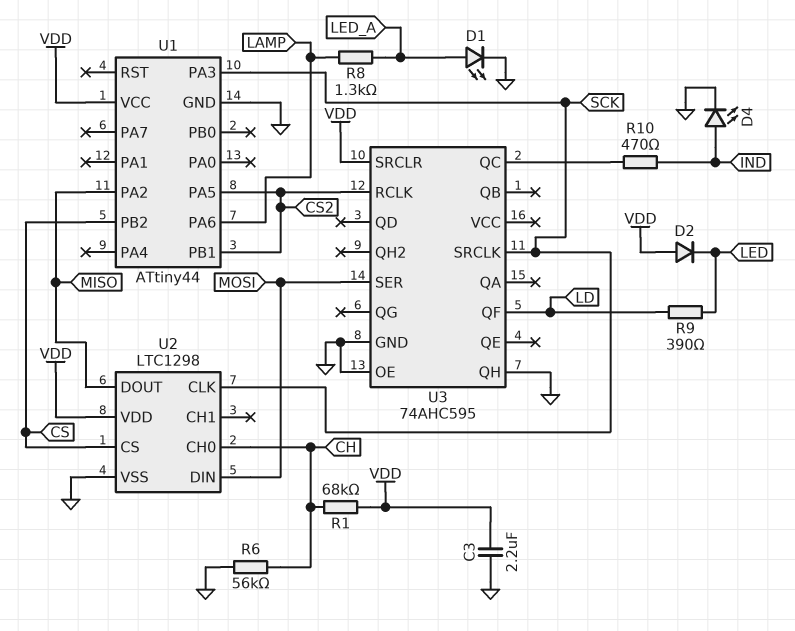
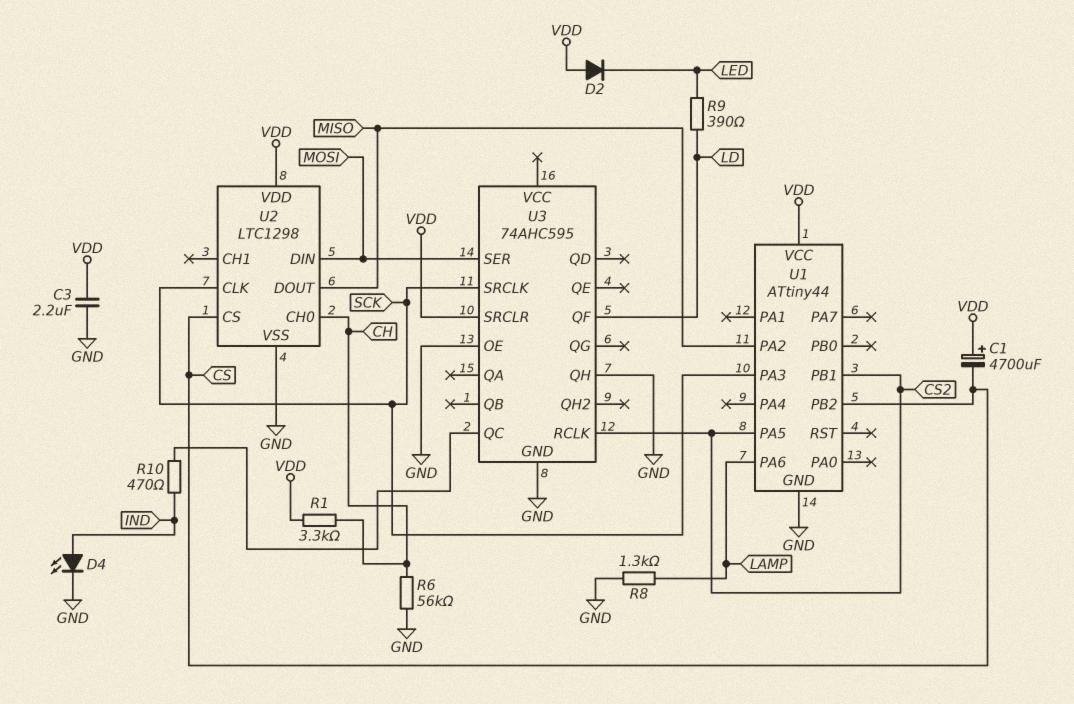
C1: none -> 4700uF (plus VDD, minus CS)
D1: LED (A LED_A, K GND) -> none
R1: 68k (CH, VDD) -> 3.3k (CH, VDD)
R8: 1.3k (LAMP, LED_A) -> 1.3k (GND, LAMP)

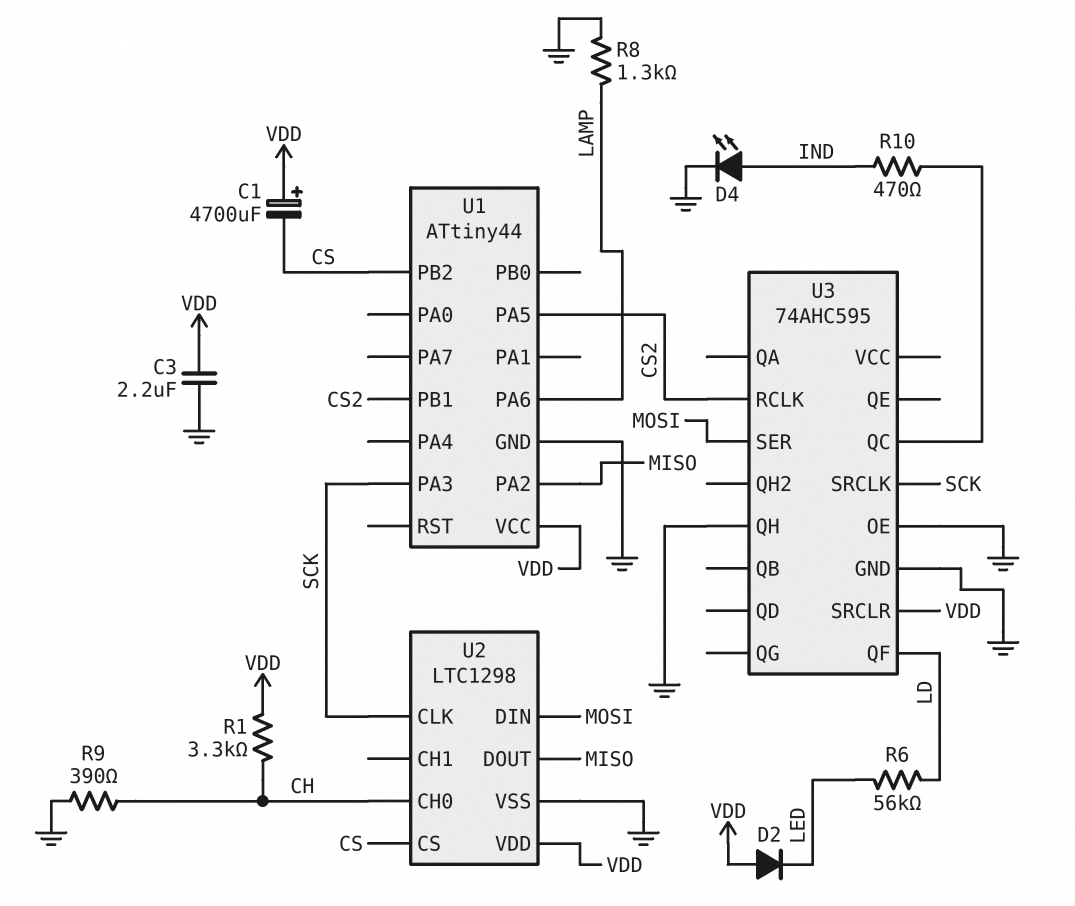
R6: 56k (CH, GND) -> 56k (LD, LED)
R9: 390 (LD, LED) -> 390 (CH, GND)

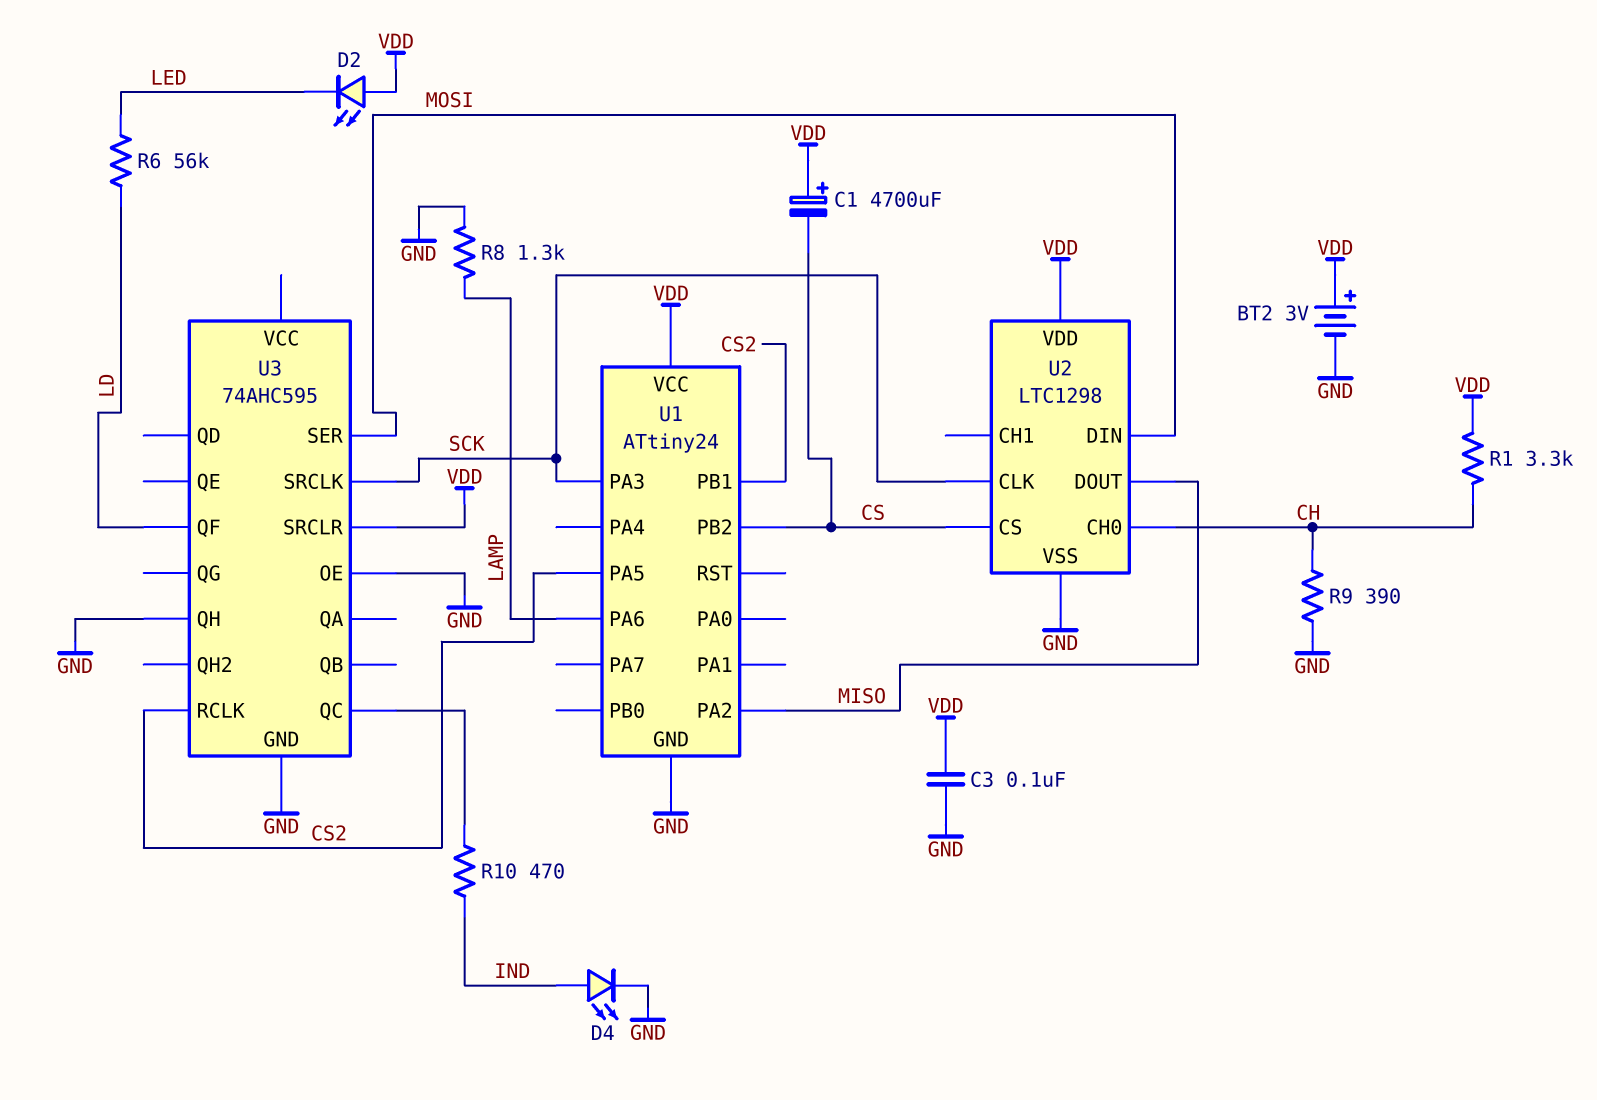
BT2: none -> 3V (plus VDD, minus GND)
C3: 2.2uF (GND, VDD) -> 100nF (GND, VDD)
D2: diode (A VDD, K LED) -> LED (A VDD, K LED)
U1: ATtiny44 -> ATtiny24

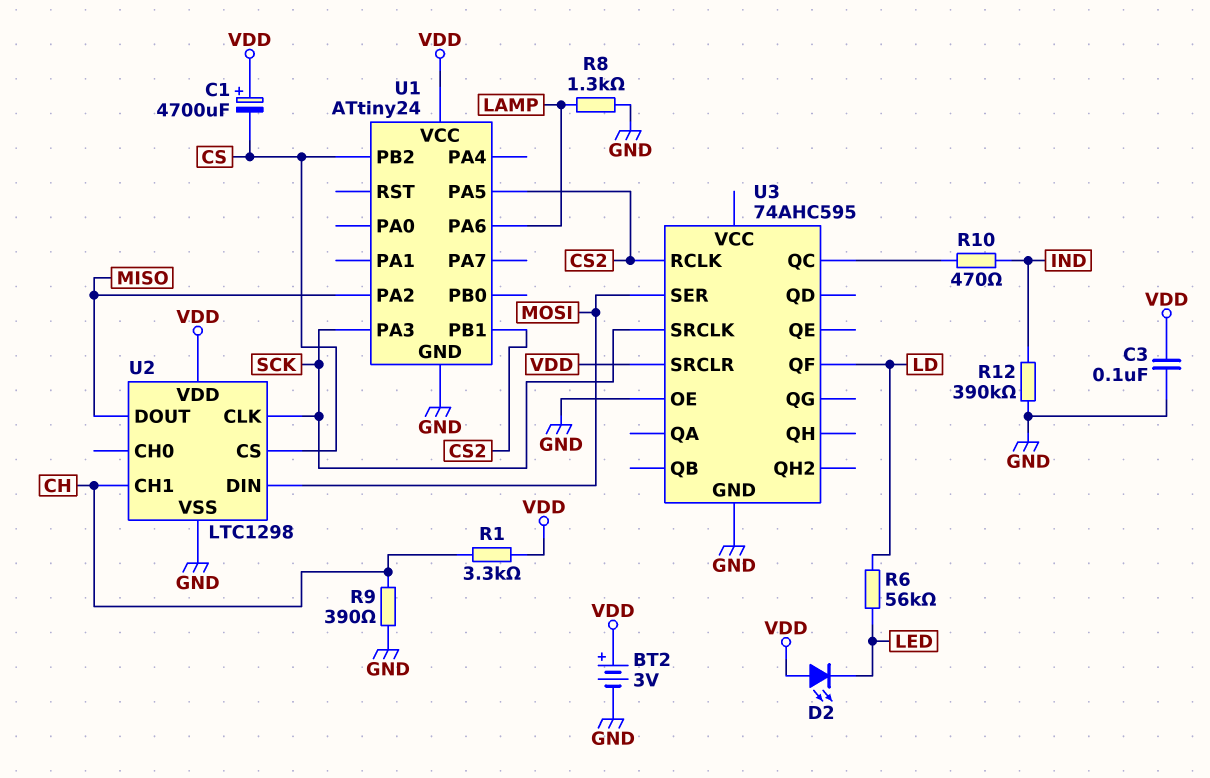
D4: LED (A IND, K GND) -> none
R12: none -> 390k (GND, IND)
U2 pin CH0: CH -> none
U2 pin CH1: none -> CH
U3 pin QH: GND -> none

